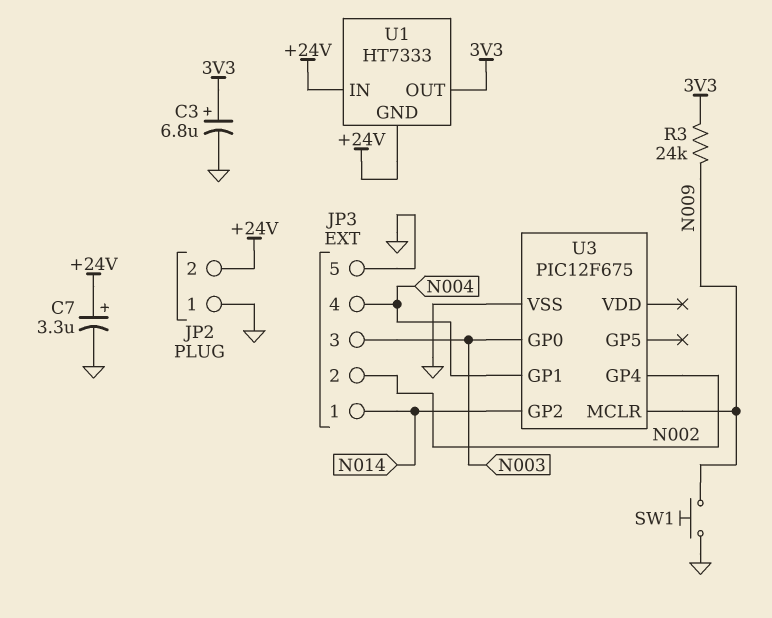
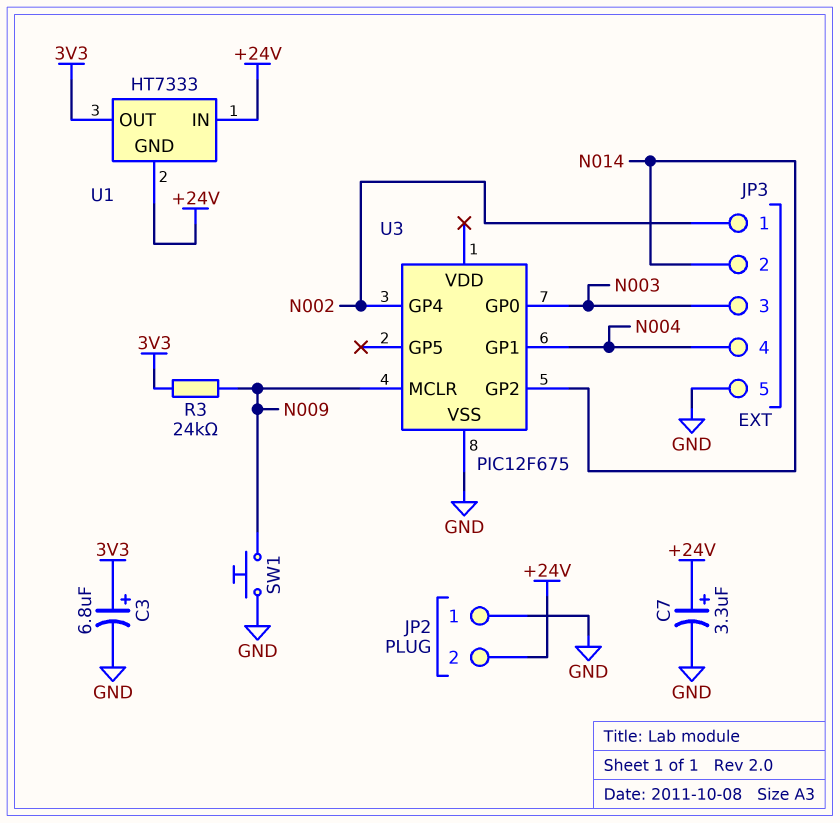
JP3 pin 1: N014 -> N002
JP3 pin 2: N002 -> N014

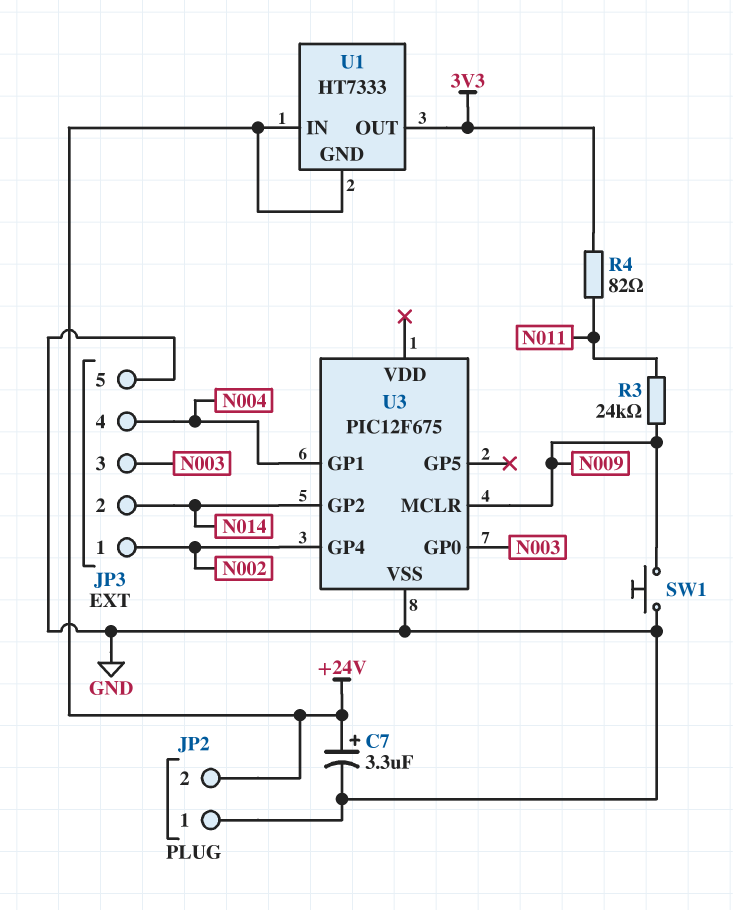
C3: 6.8uF (plus 3V3, minus GND) -> none
R3: 24k (3V3, N009) -> 24k (N009, N011)
R4: none -> 82 (3V3, N011)

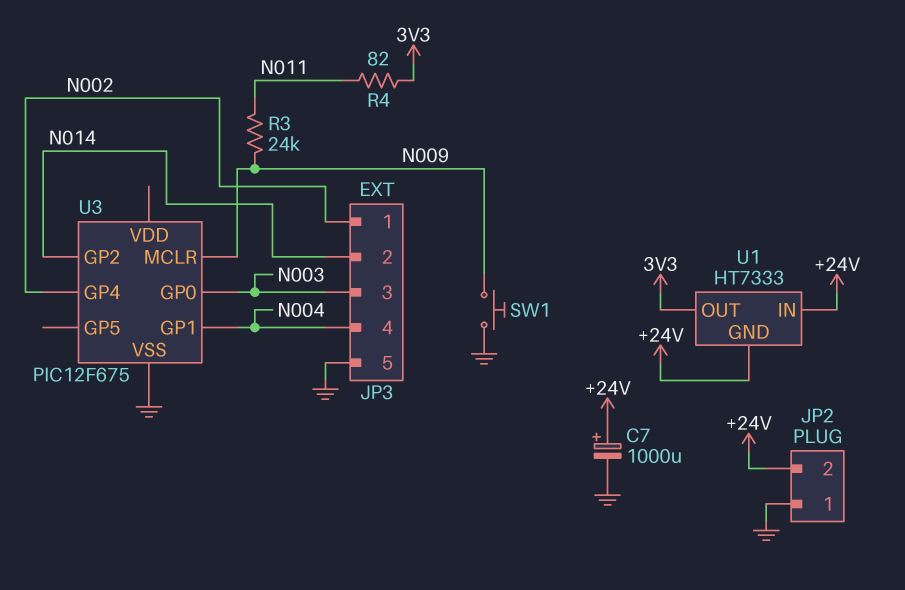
C7: 3.3uF (plus +24V, minus GND) -> 1000uF (plus +24V, minus GND)

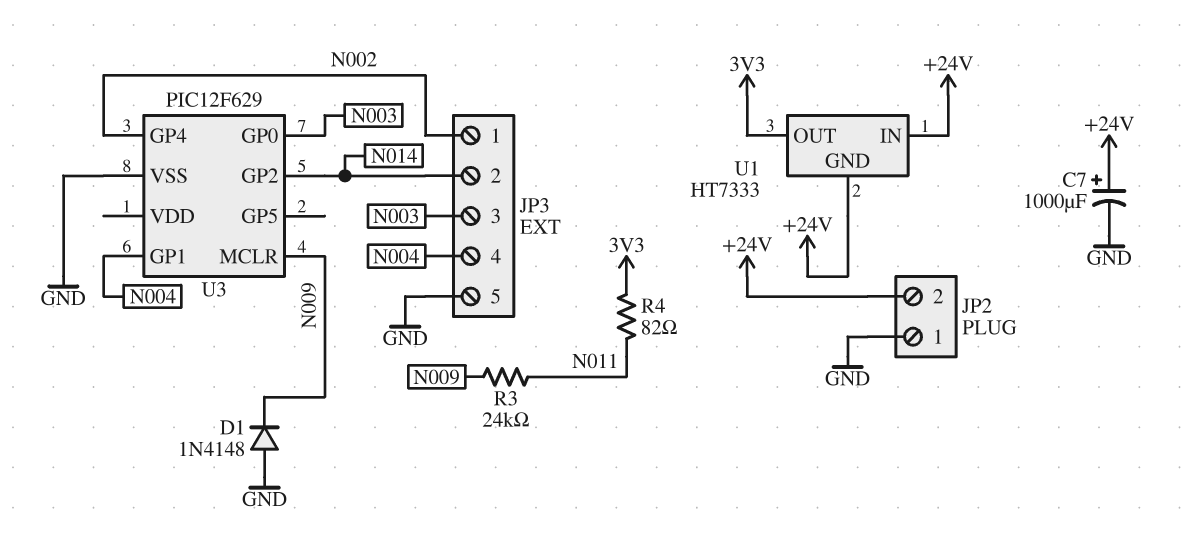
D1: none -> diode 1N4148 (A GND, K N009)
SW1: button (GND, N009) -> none
U3: PIC12F675 -> PIC12F629

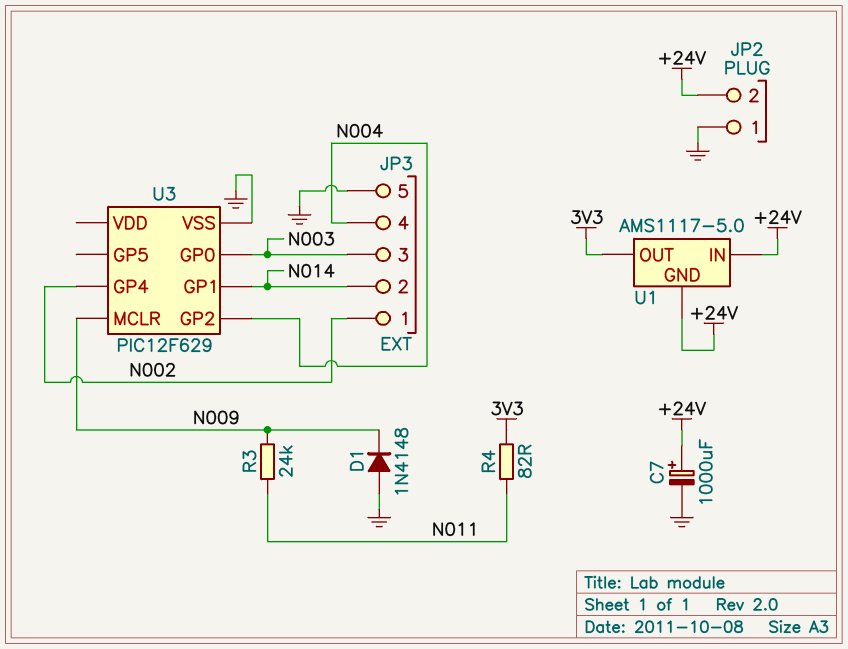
U1: HT7333 -> AMS1117-5.0
U3 pin GP1: N004 -> N014
U3 pin GP2: N014 -> N004

